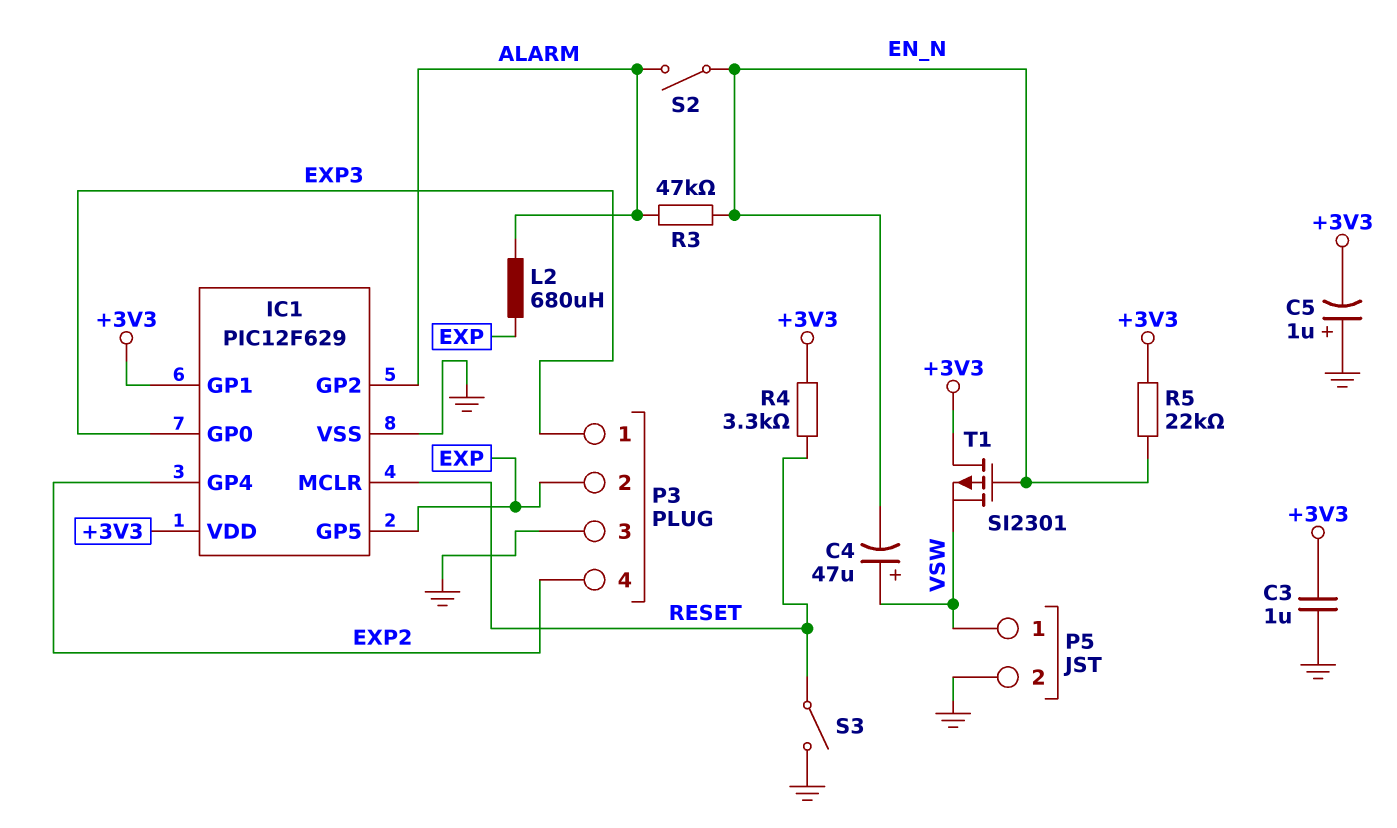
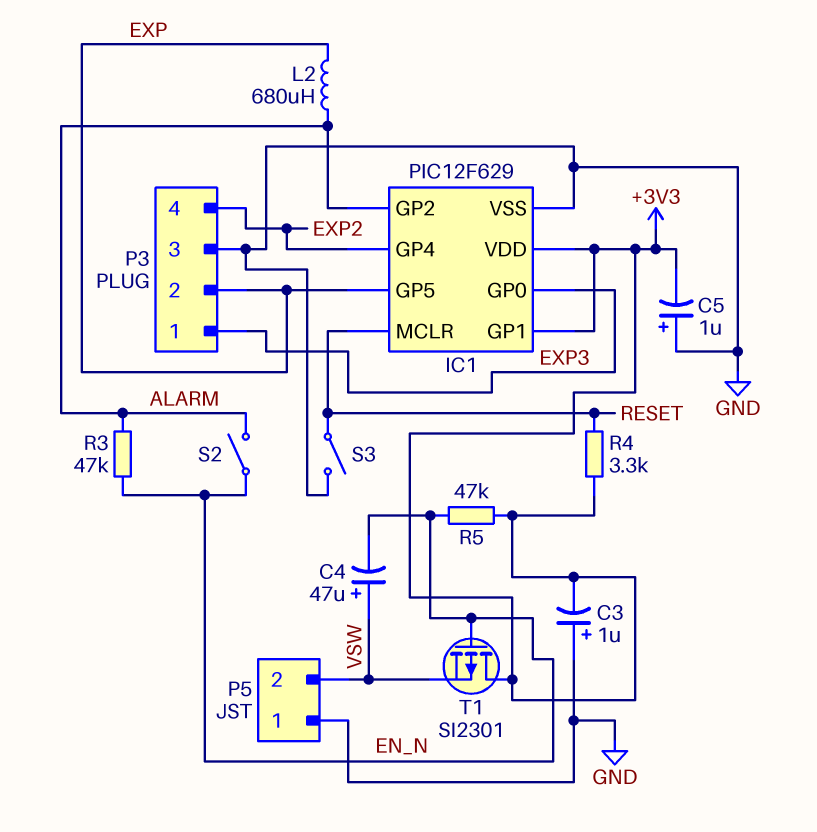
C3: 1uF (+3V3, GND) -> 1uF (plus GND, minus +3V3)
P5 pin 1: VSW -> GND
P5 pin 2: GND -> VSW
R5: 22k (+3V3, EN_N) -> 47k (+3V3, EN_N)

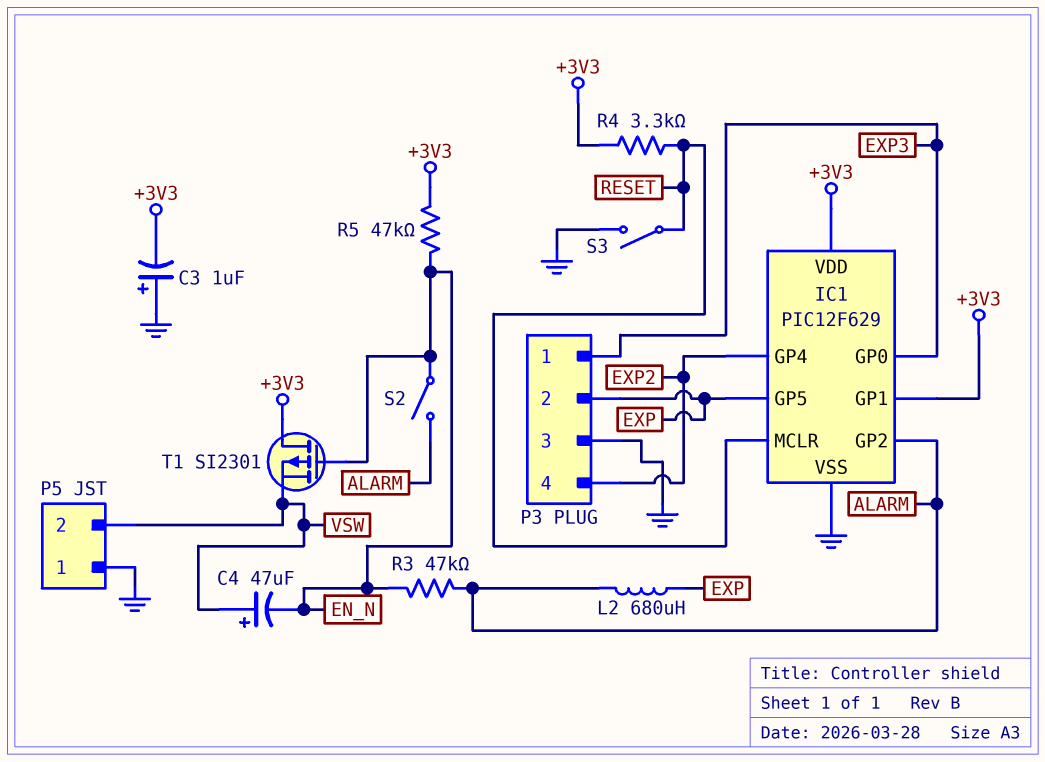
C5: 1uF (plus GND, minus +3V3) -> none

